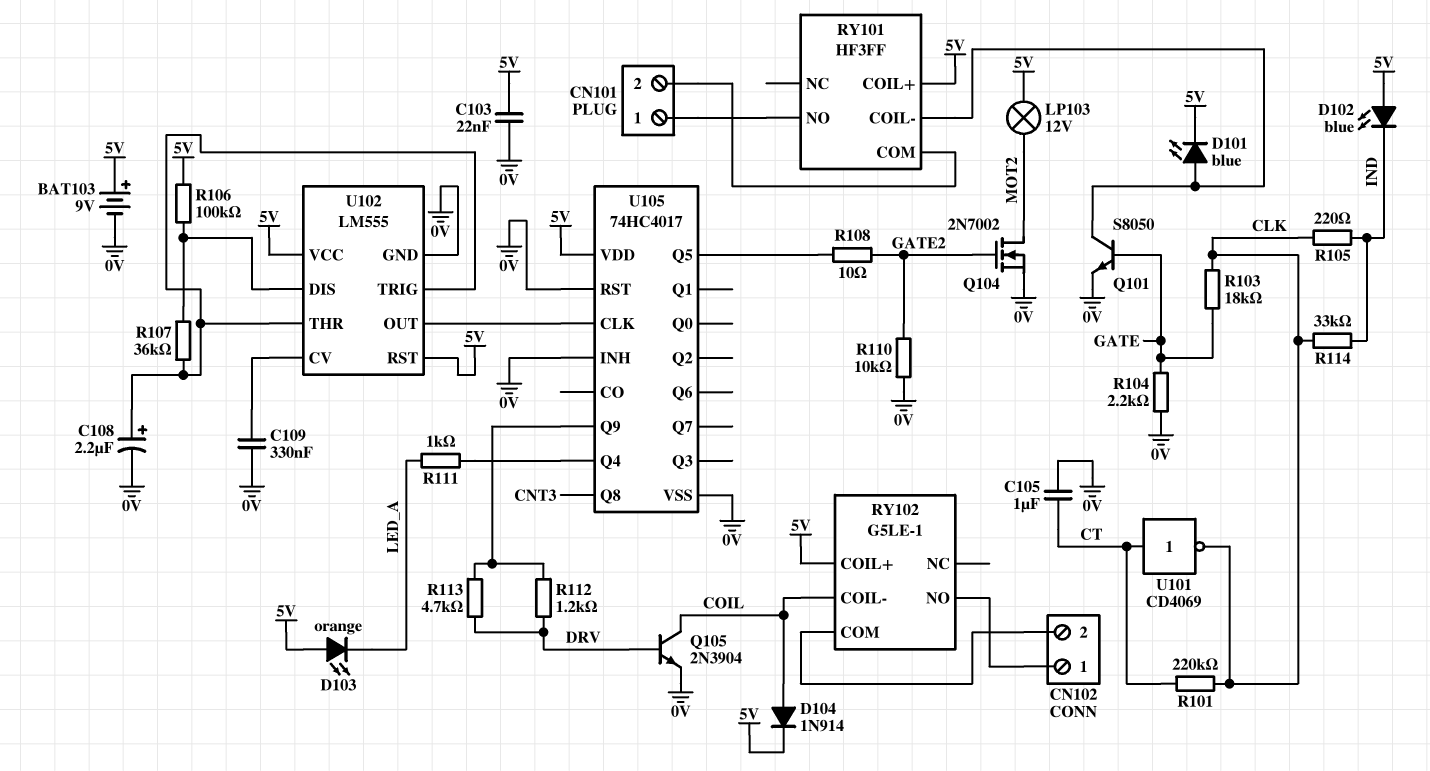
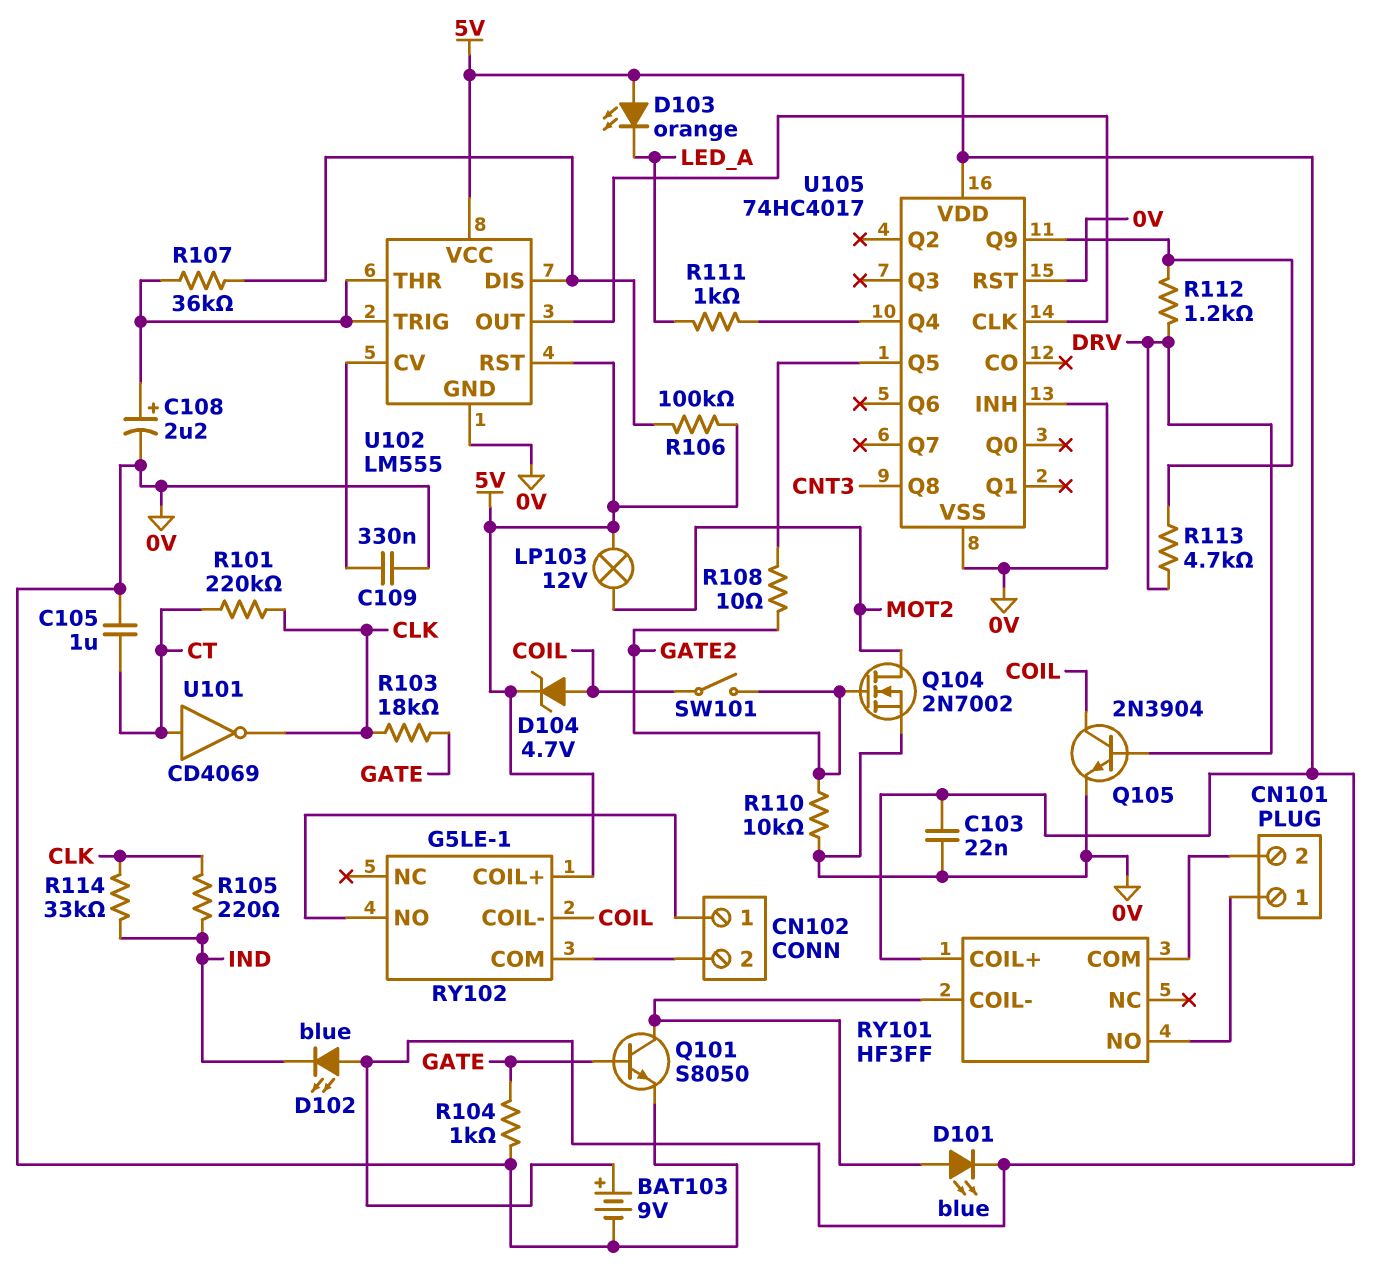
D104: diode 1N914 (A COIL, K 5V) -> zener 4.7V (A COIL, K 5V)
R104: 2.2k (0V, GATE) -> 1k (0V, GATE)
SW101: none -> switch (COIL, GATE2)

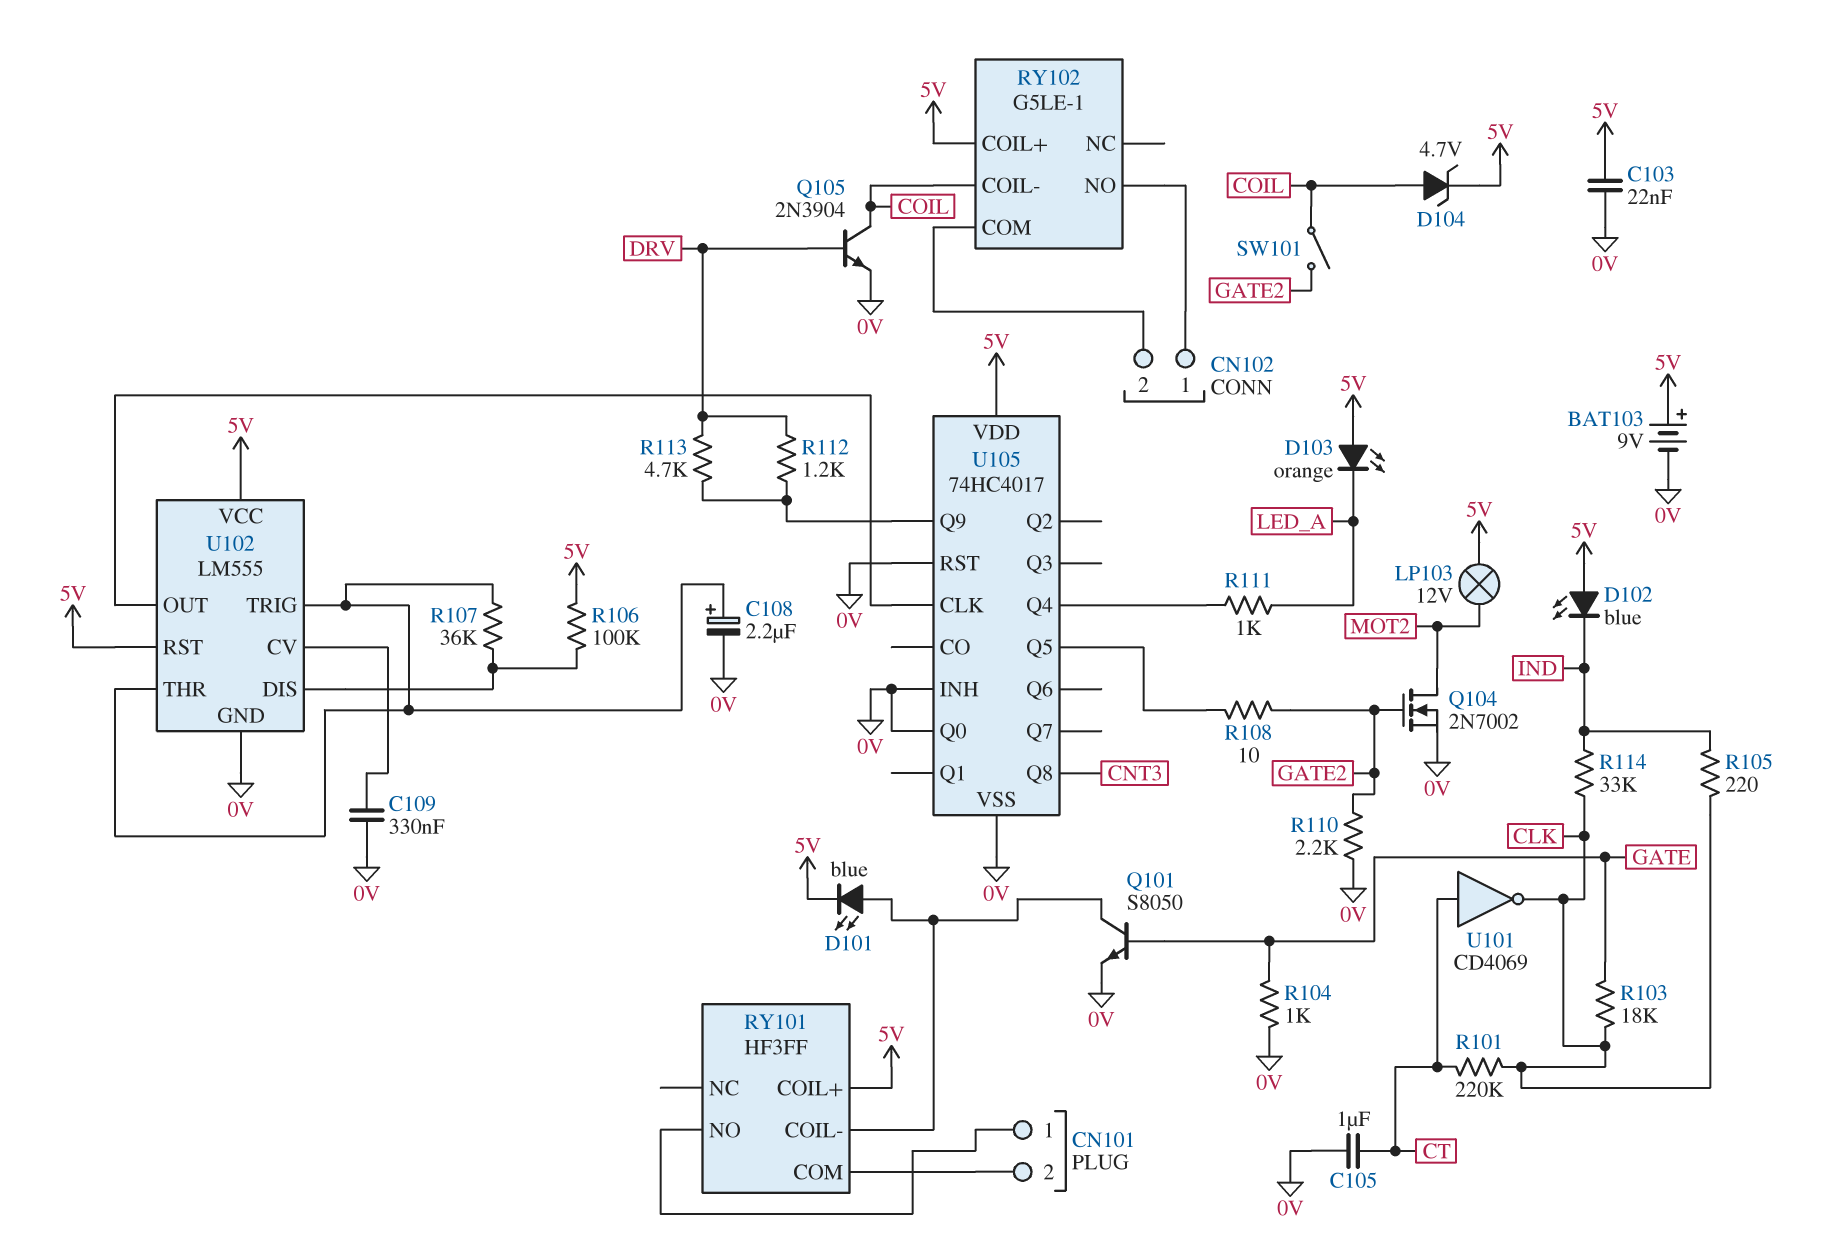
R110: 10k (0V, GATE2) -> 2.2k (0V, GATE2)
U105 pin Q0: none -> 0V

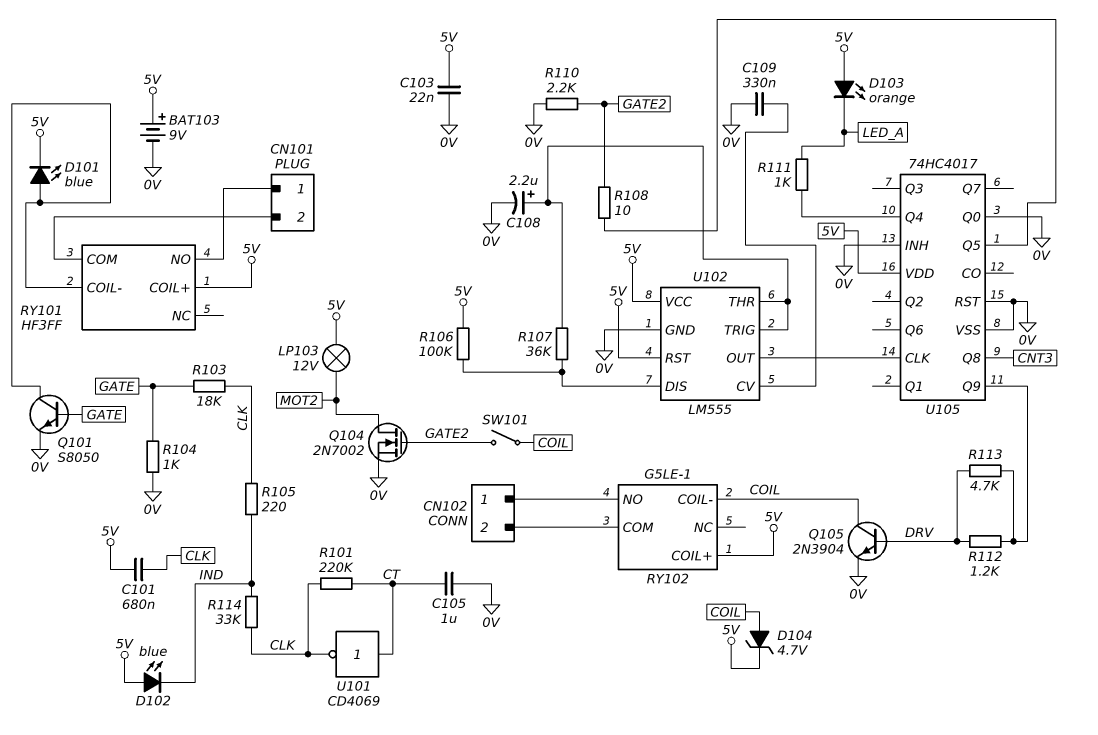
C101: none -> 680nF (5V, CLK)

